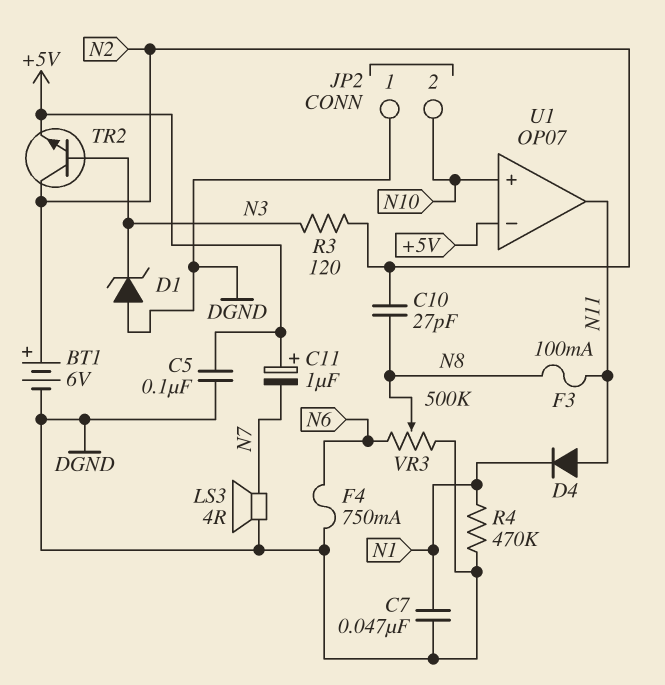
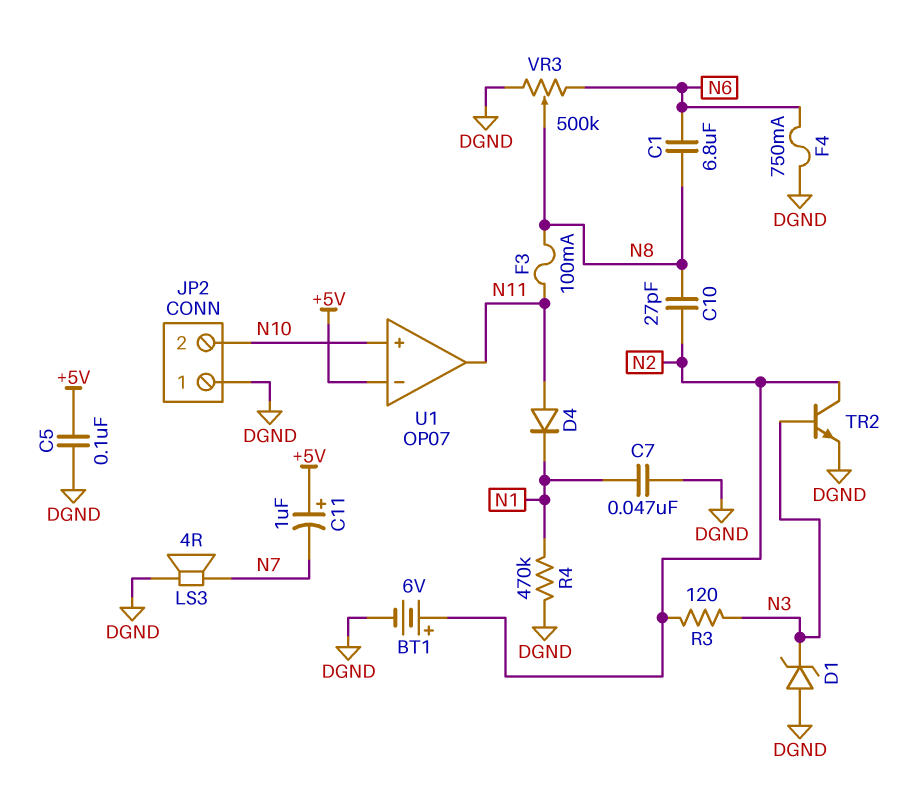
C1: none -> 6.8uF (N6, N8)
TR2: NPN (B N3, C N2, E +5V) -> NPN (B N3, C N2, E DGND)

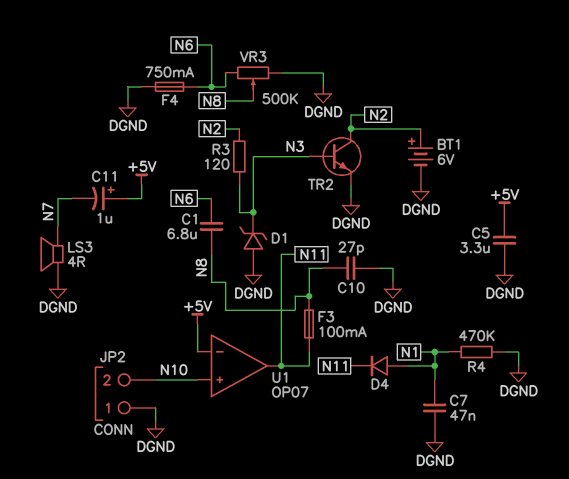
C5: 100nF (+5V, DGND) -> 3.3uF (+5V, DGND)
C10: 27pF (N2, N8) -> 27pF (DGND, N8)
D4: diode (A N11, K N1) -> diode (A N1, K N11)

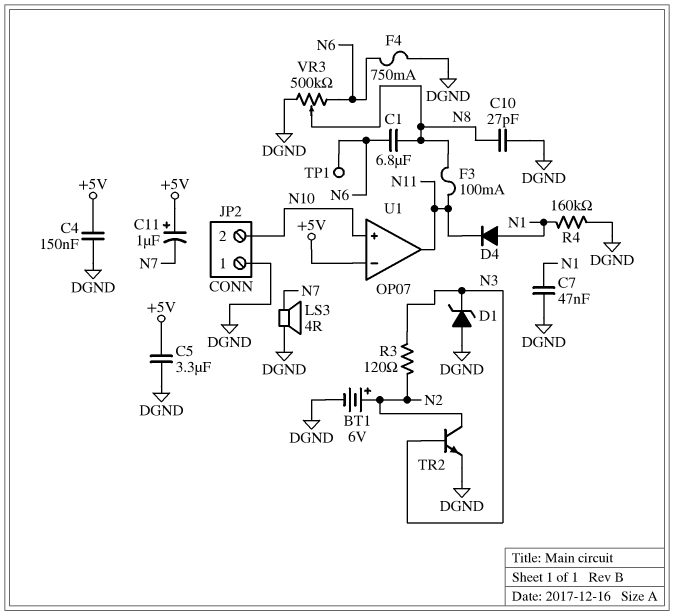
C4: none -> 150nF (+5V, DGND)
R4: 470k (DGND, N1) -> 160k (DGND, N1)
TP1: none -> test point (N6)

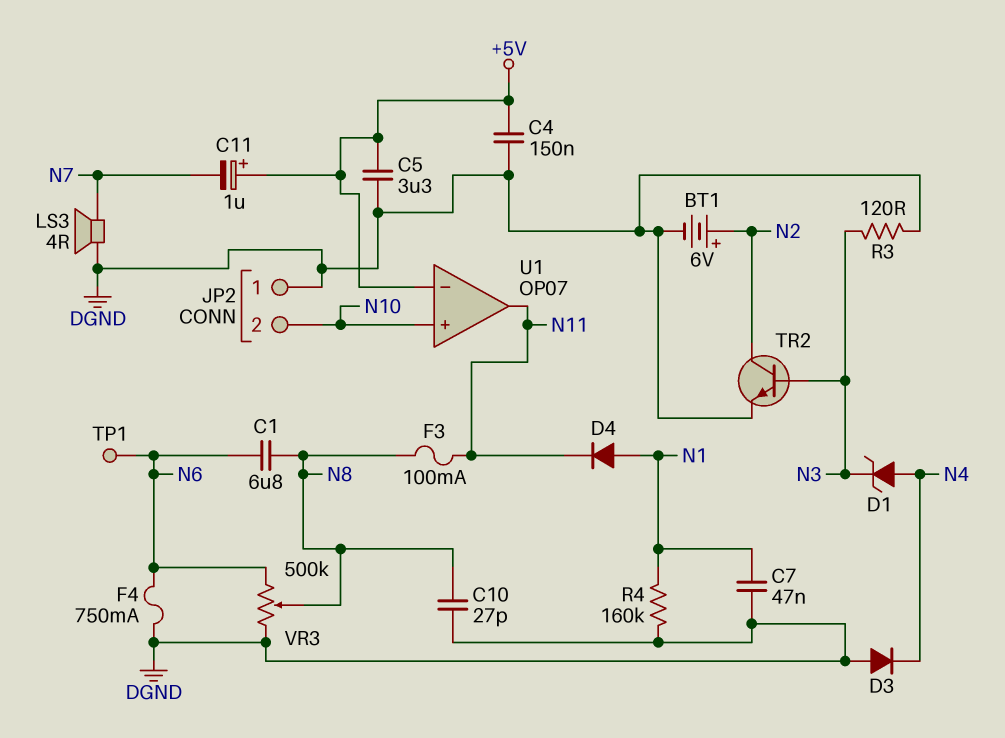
D1: zener (A DGND, K N3) -> zener (A N4, K N3)
D3: none -> diode (A DGND, K N4)
R3: 120 (N2, N3) -> 120 (DGND, N3)

